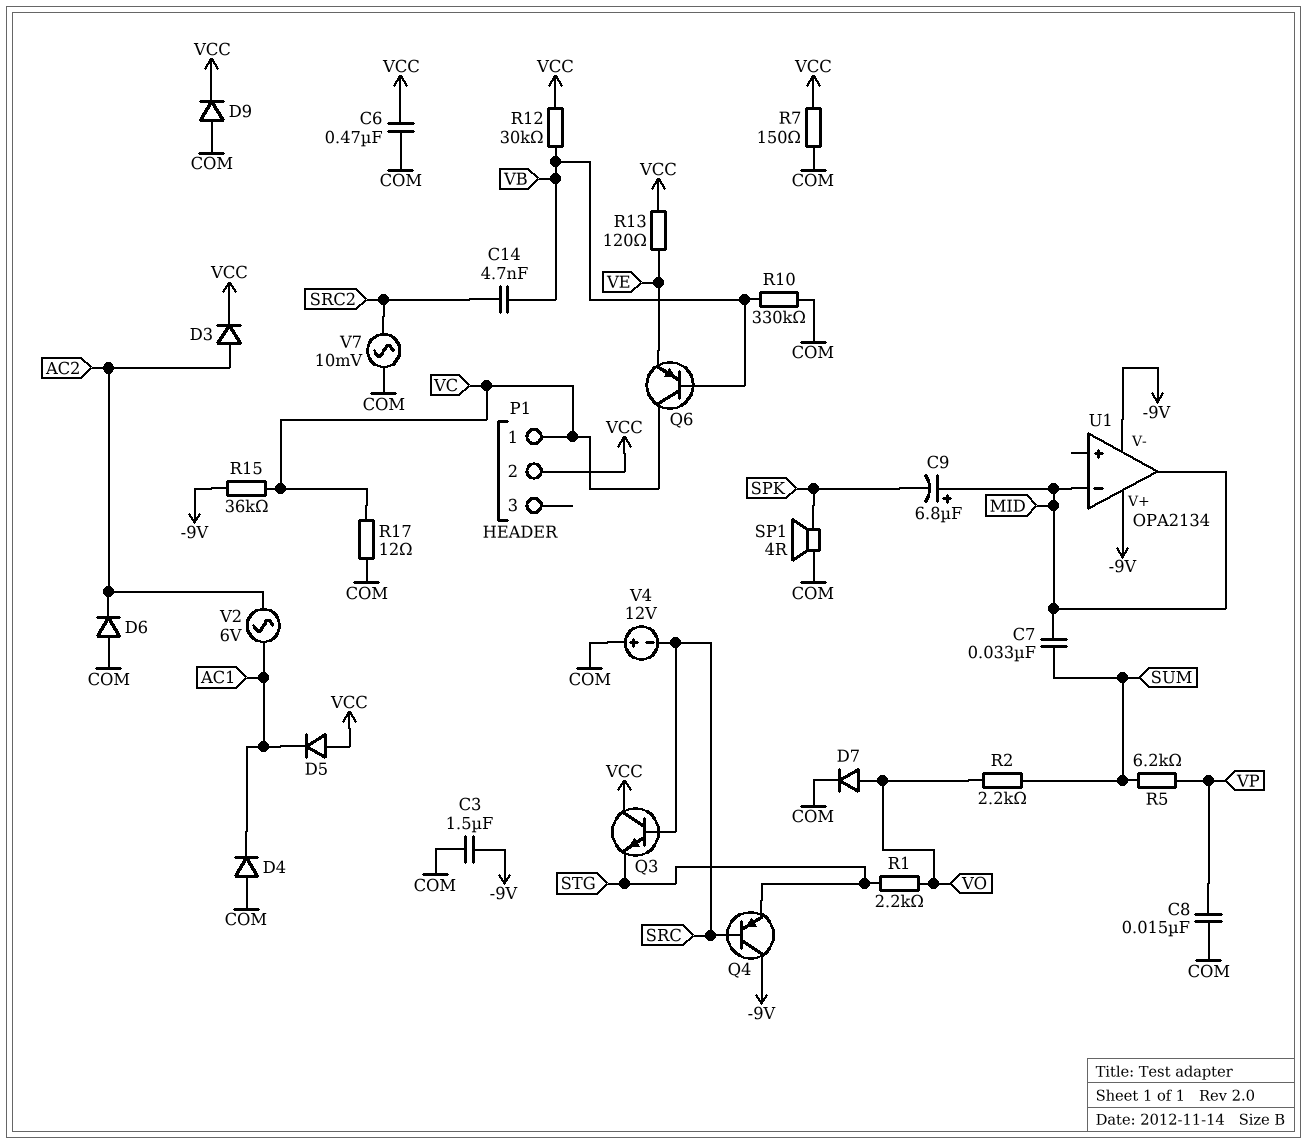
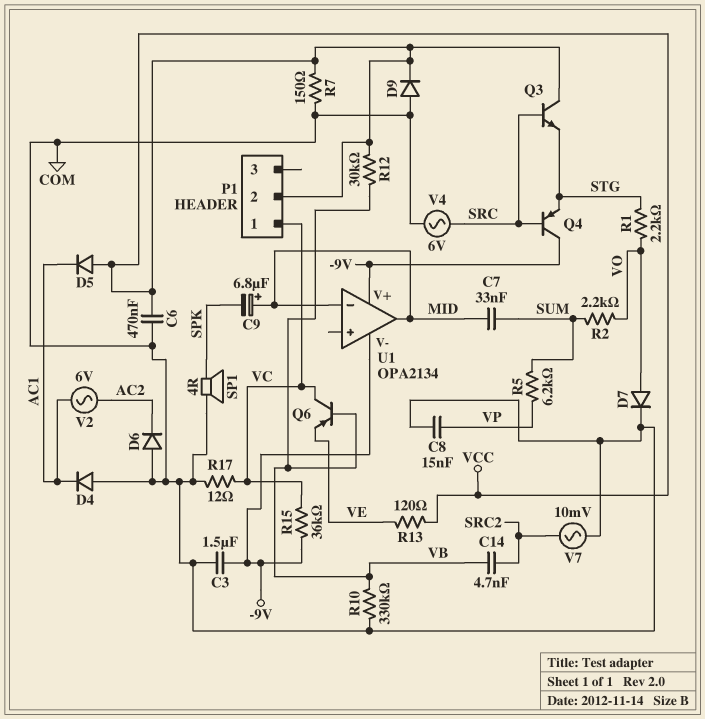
D3: diode (A AC2, K VCC) -> none
V4: 12V (plus COM, minus SRC) -> AC 6V (COM, SRC)

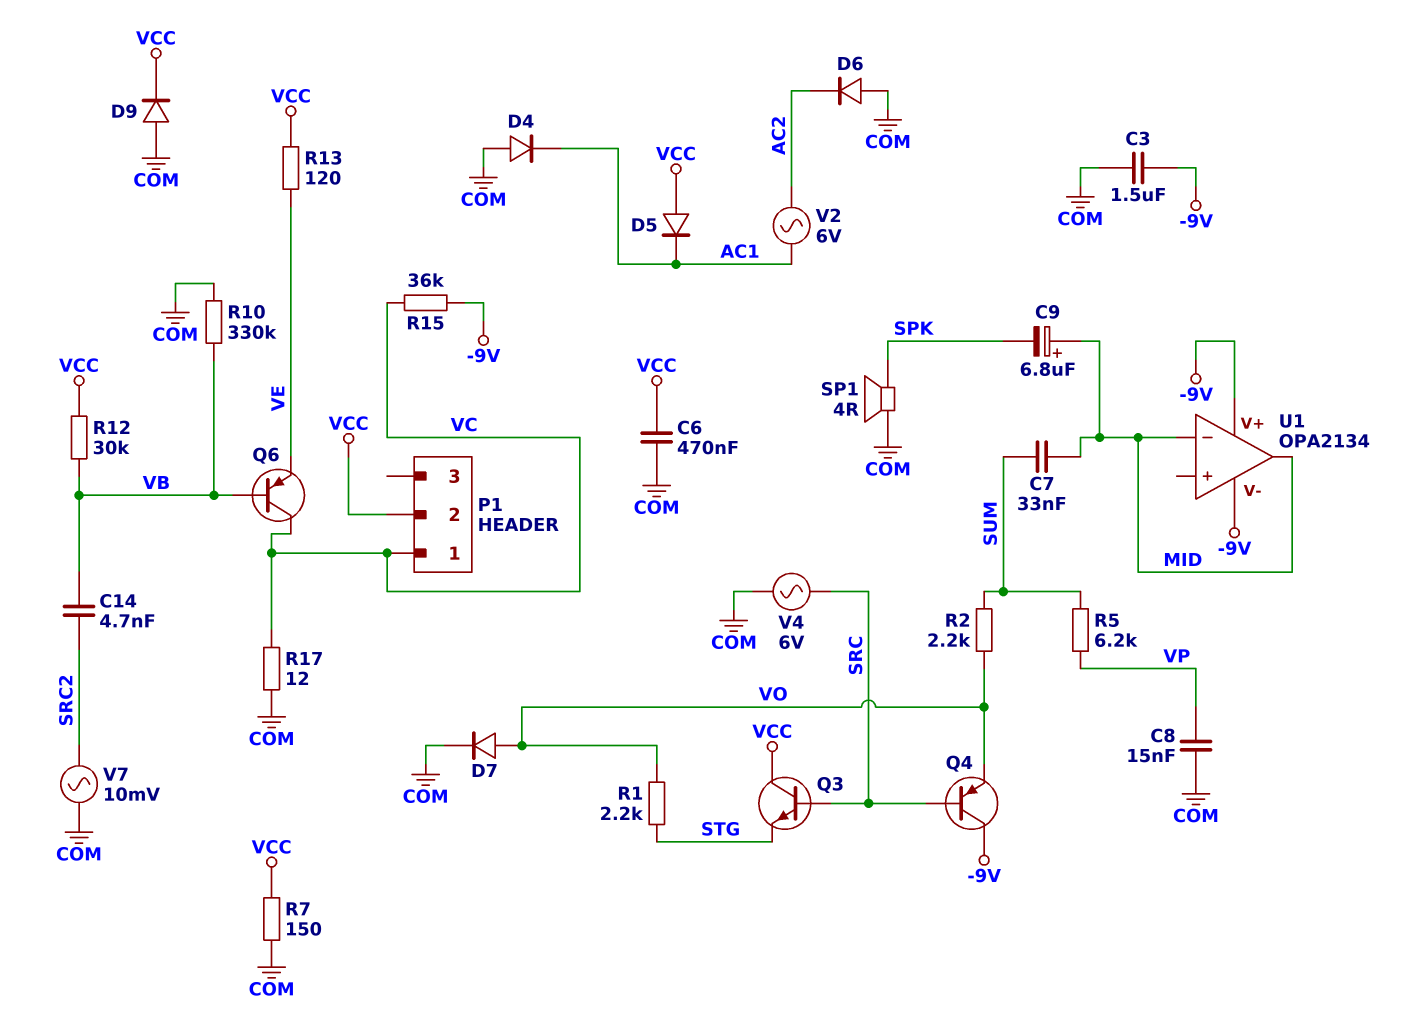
Q4: PNP (B SRC, C -9V, E STG) -> PNP (B SRC, C -9V, E VO)

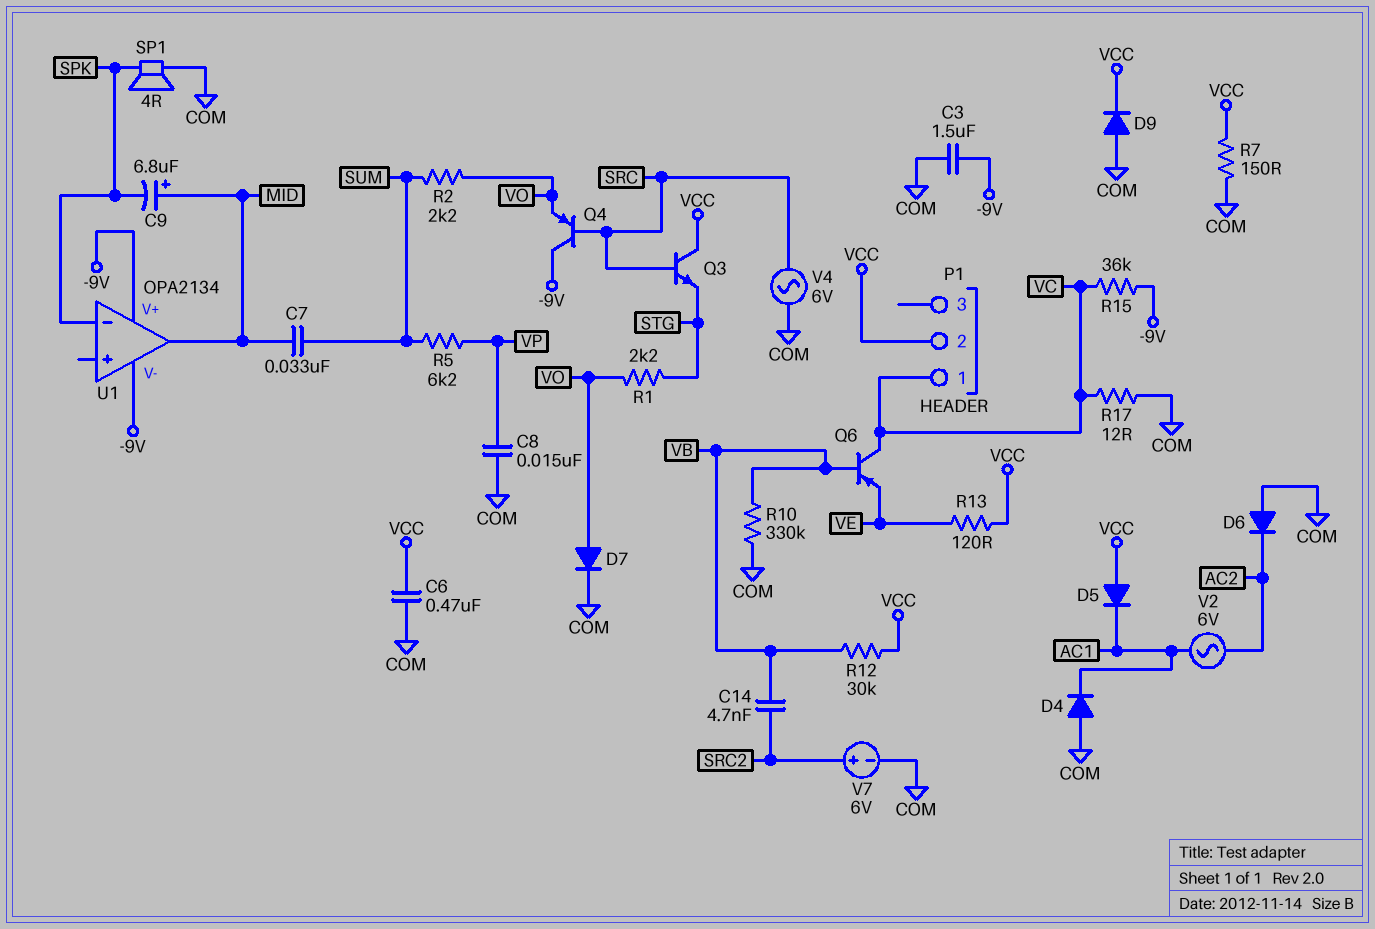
U1 pin in-: MID -> SPK
V7: AC 10mV (COM, SRC2) -> 6V (plus SRC2, minus COM)

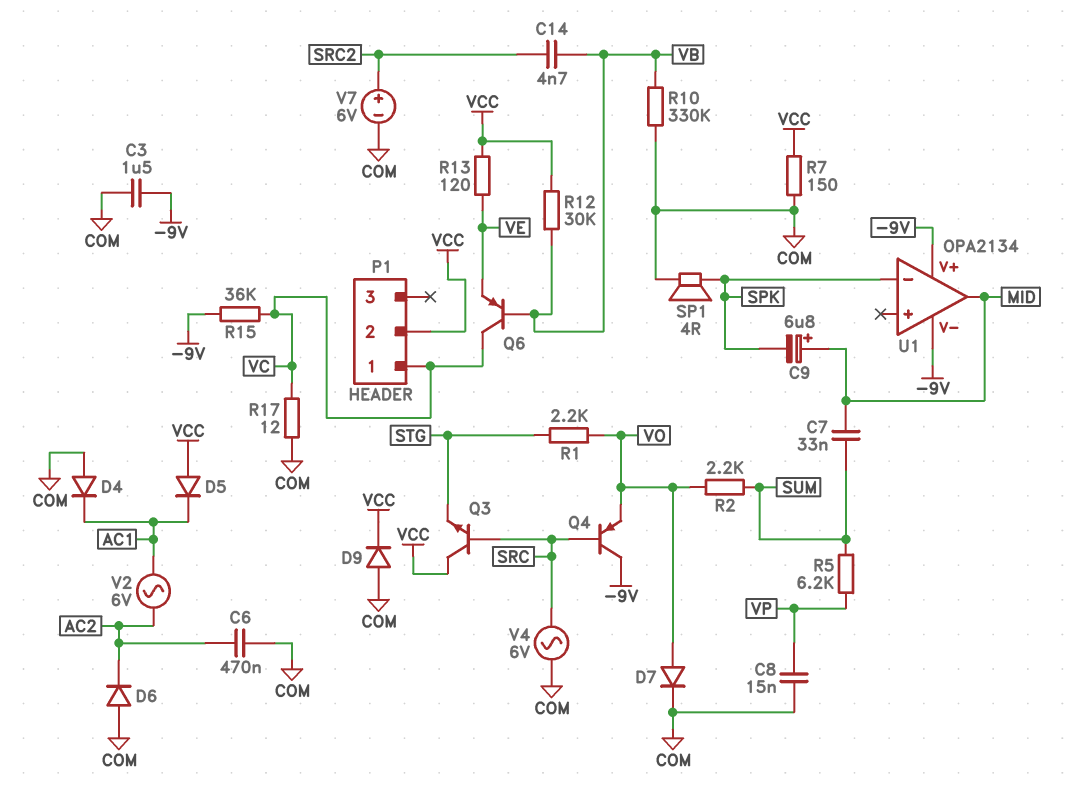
C6: 470nF (COM, VCC) -> 470nF (AC2, COM)

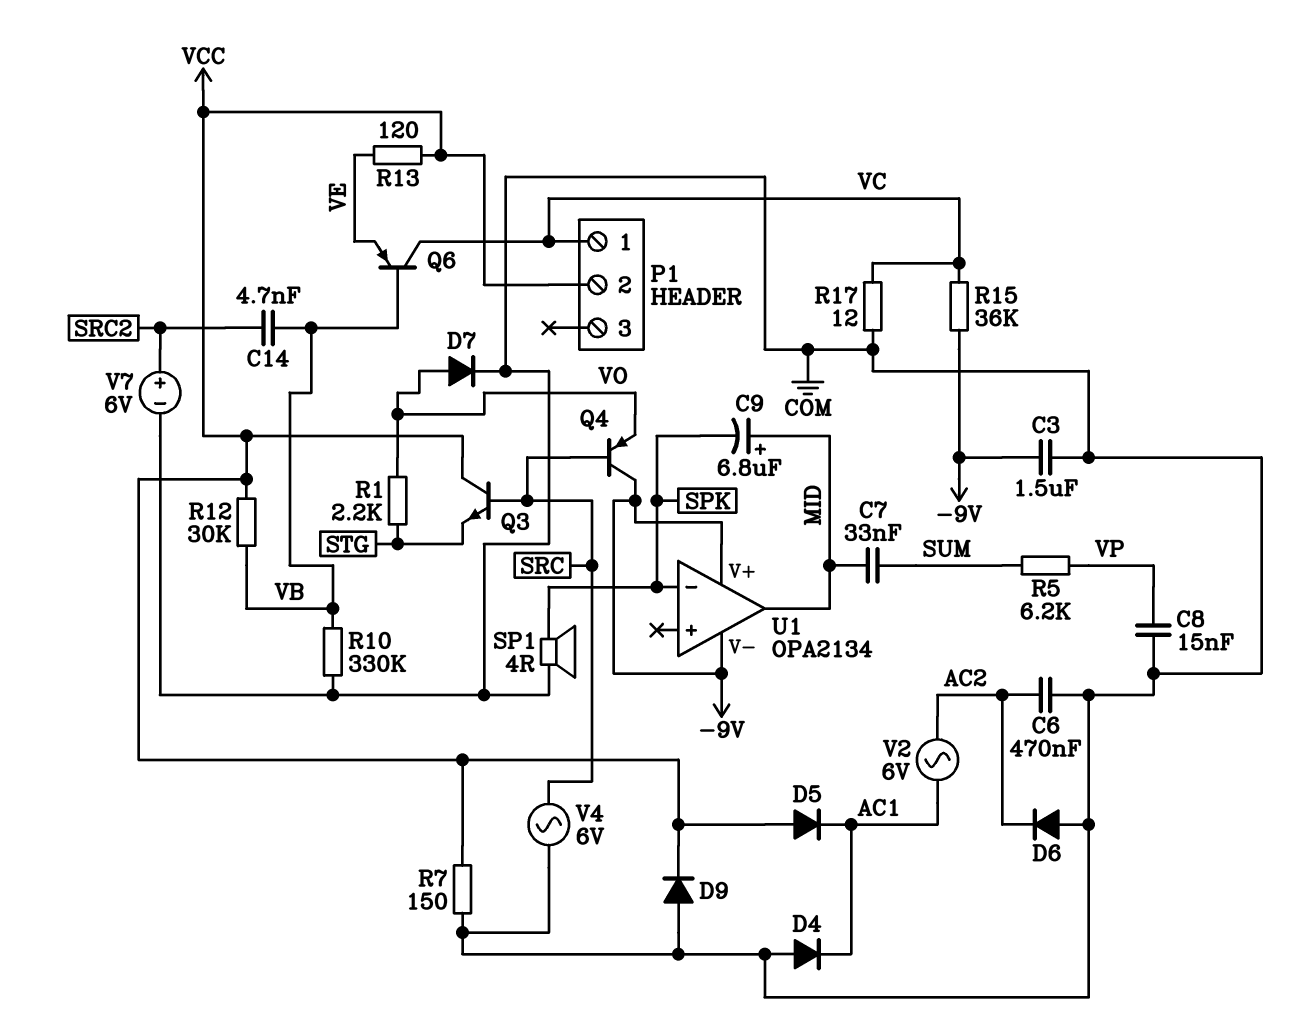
R2: 2.2k (SUM, VO) -> none

